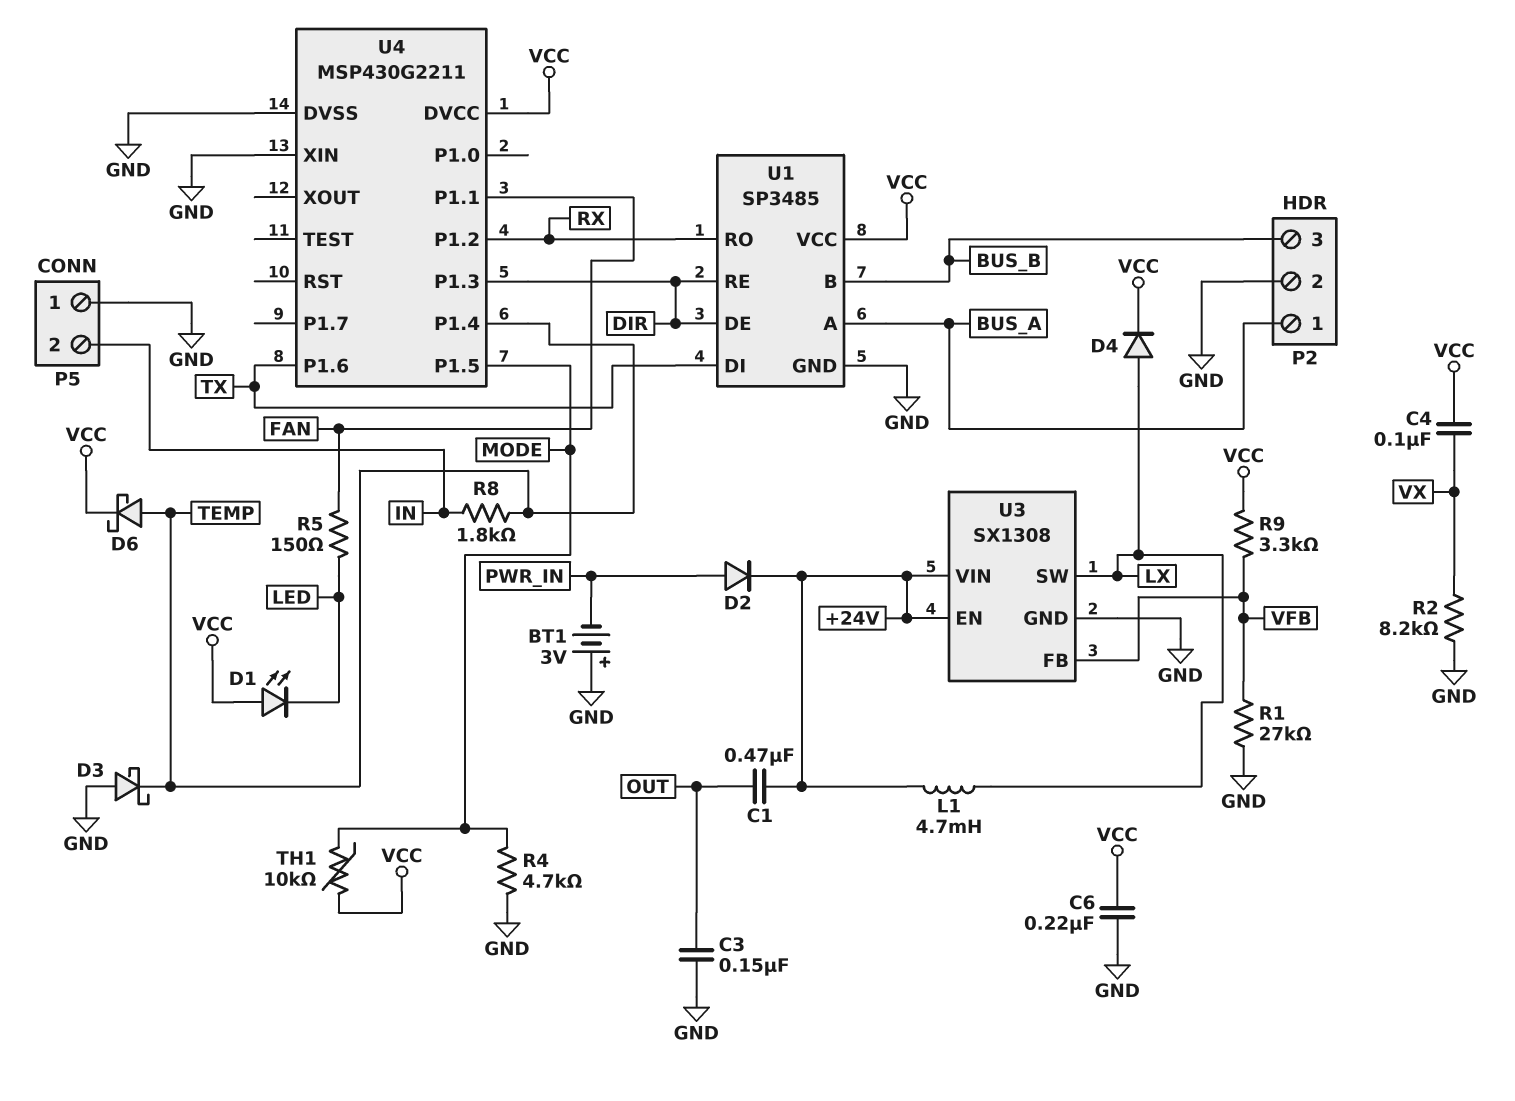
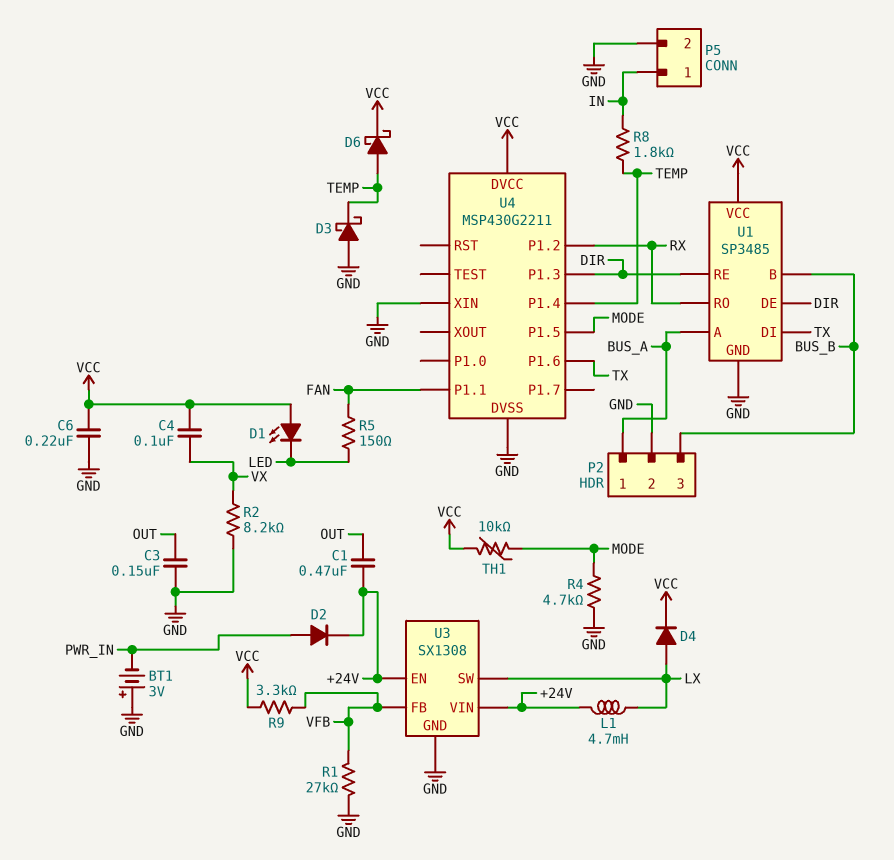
P5 pin 1: GND -> IN
P5 pin 2: IN -> GND

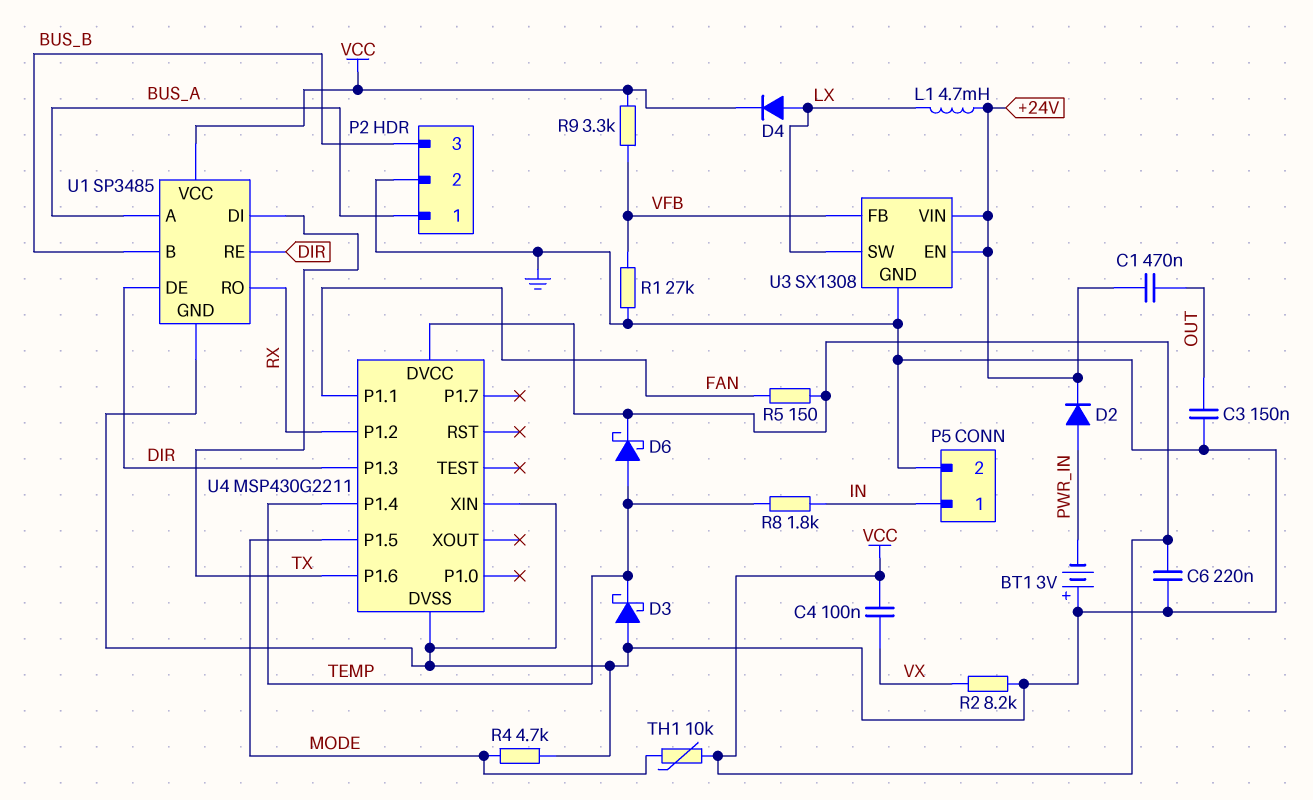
D1: LED (A VCC, K LED) -> none
R5: 150 (FAN, LED) -> 150 (FAN, VCC)

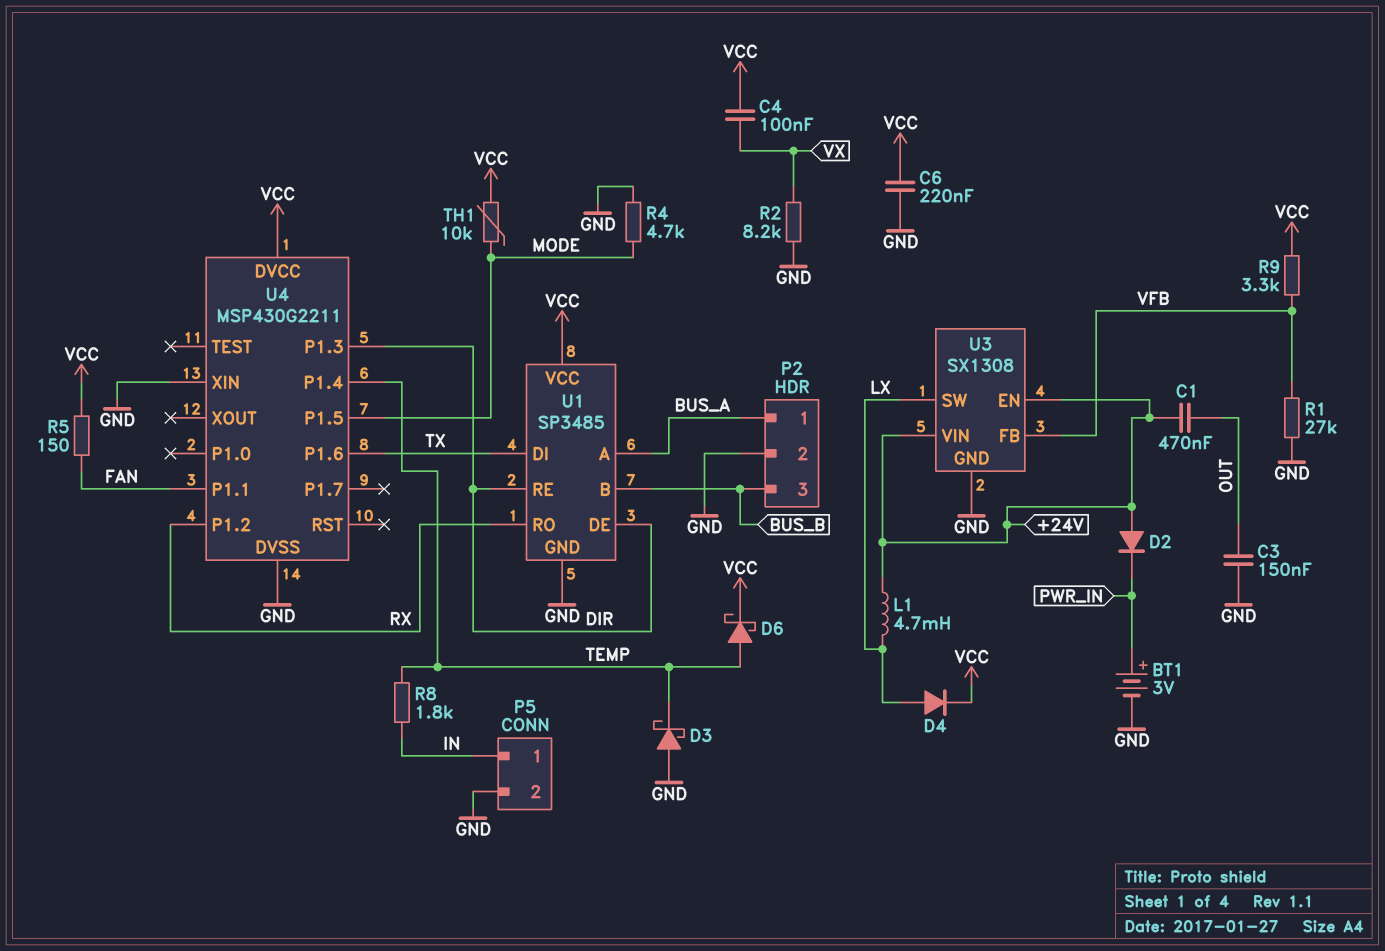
BT1: 3V (plus GND, minus PWR_IN) -> 3V (plus PWR_IN, minus GND)
D2: diode (A PWR_IN, K +24V) -> diode (A +24V, K PWR_IN)

